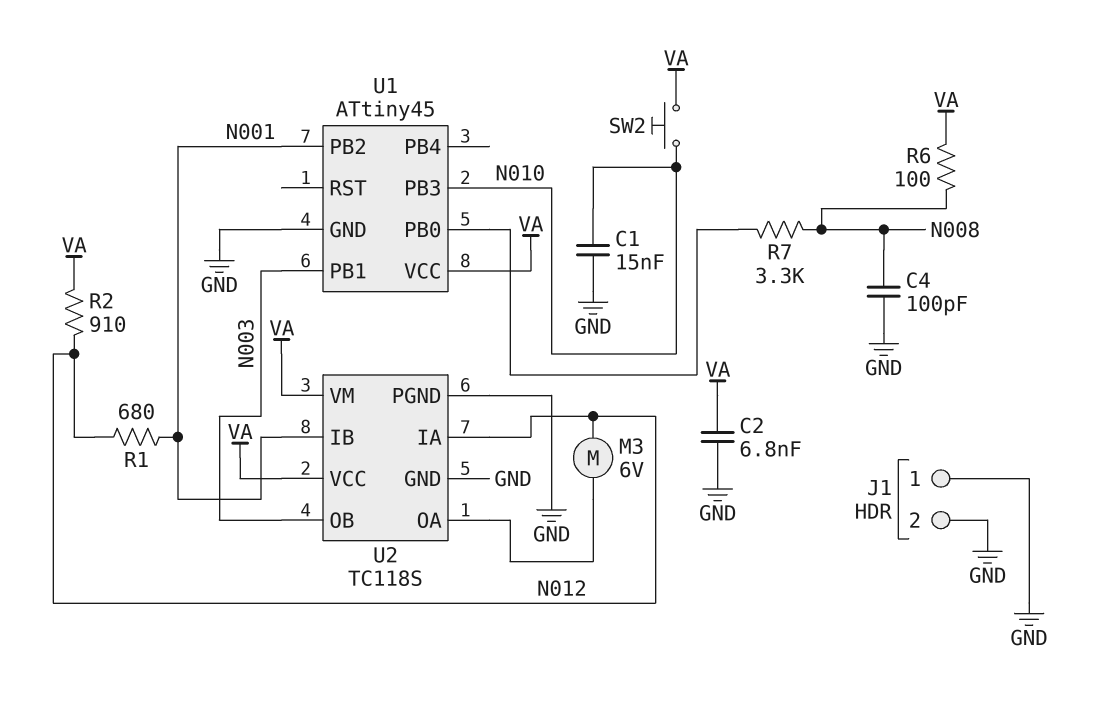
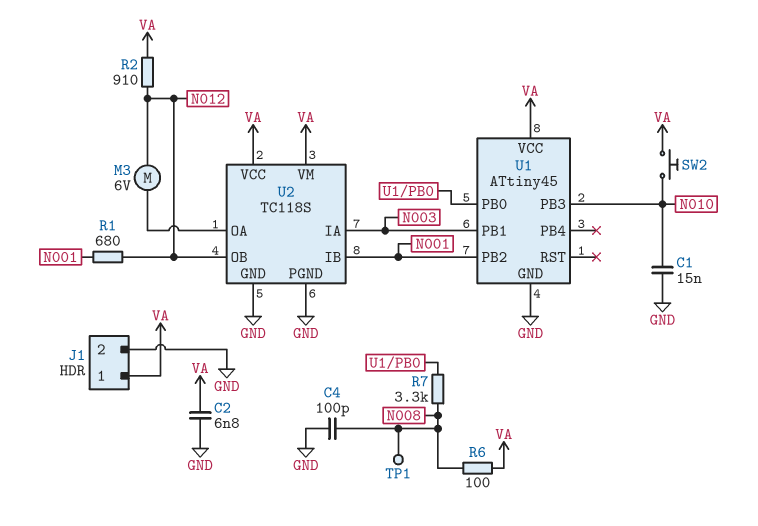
J1 pin 1: GND -> VA
TP1: none -> test point (N008)
U2 pin IA: N012 -> N003
U2 pin OB: N003 -> N012

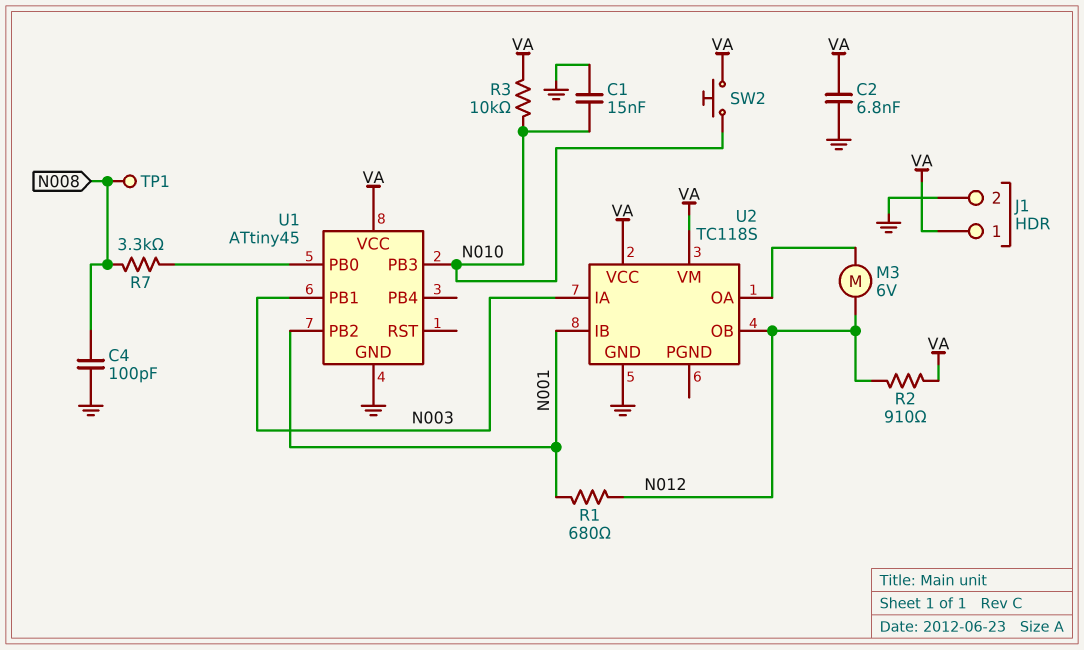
R3: none -> 10k (N010, VA)
R6: 100 (N008, VA) -> none
U2 pin PGND: GND -> none

